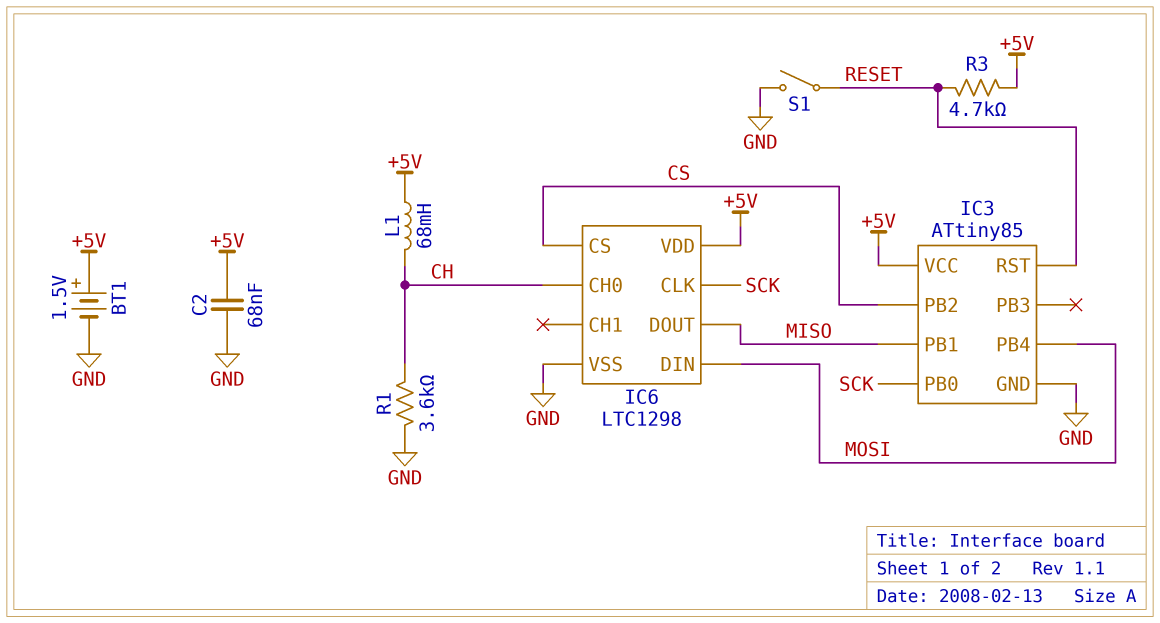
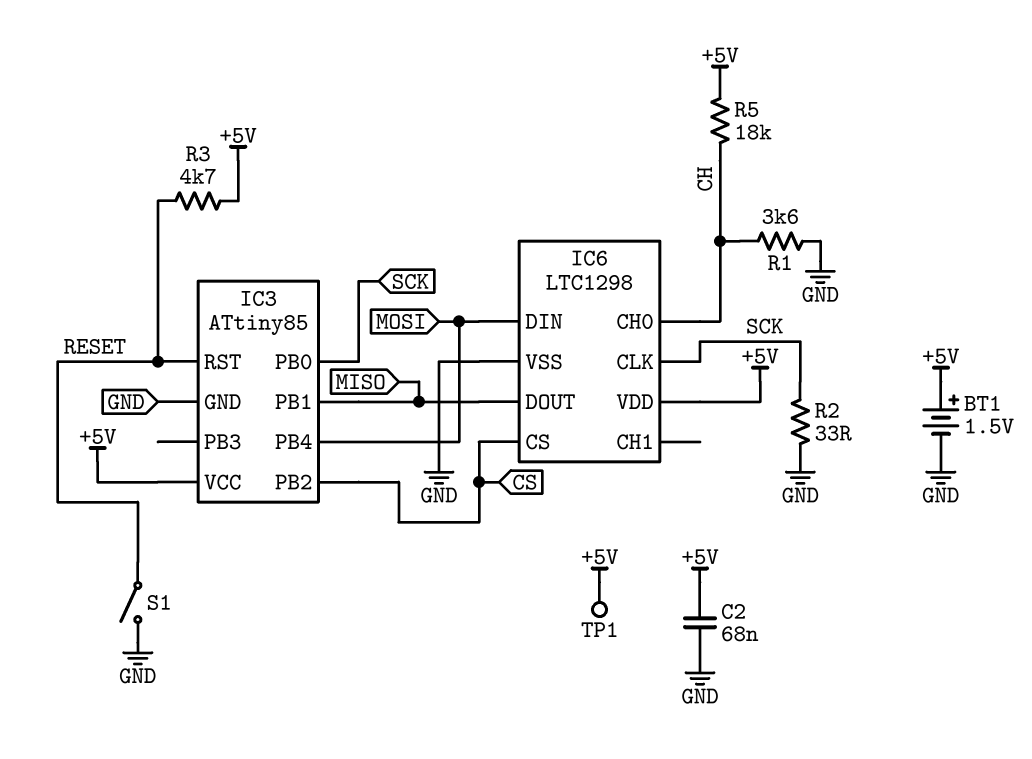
L1: 68mH (+5V, CH) -> none
R2: none -> 33 (GND, SCK)
R5: none -> 18k (+5V, CH)
TP1: none -> test point (+5V)

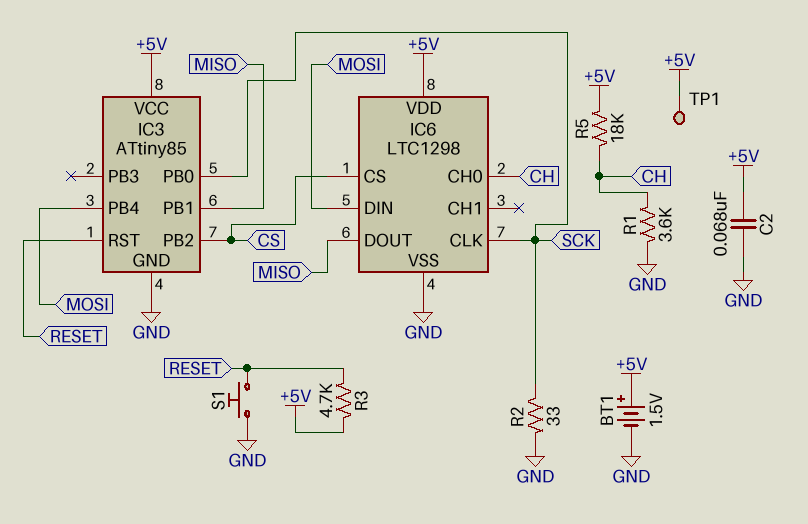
S1: switch (GND, RESET) -> button (GND, RESET)

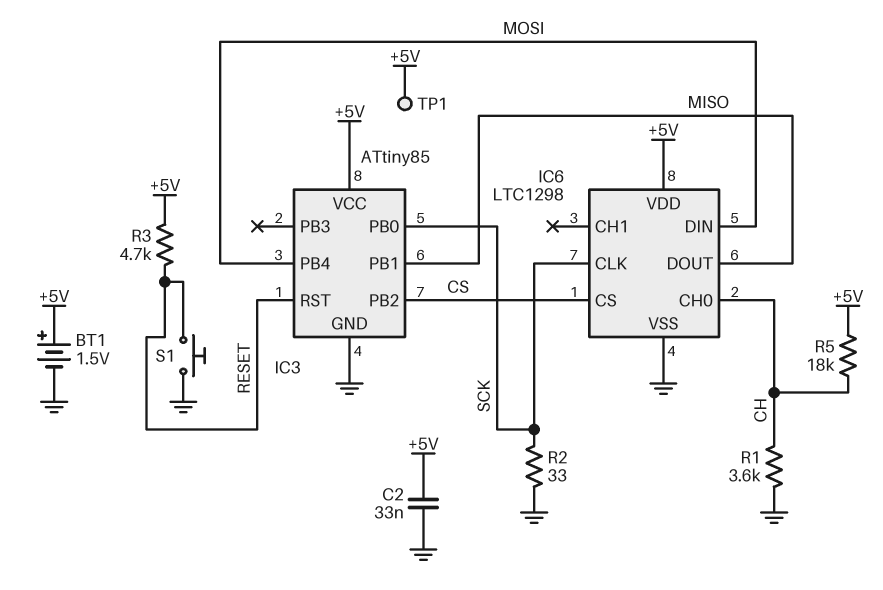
C2: 68nF (+5V, GND) -> 33nF (+5V, GND)

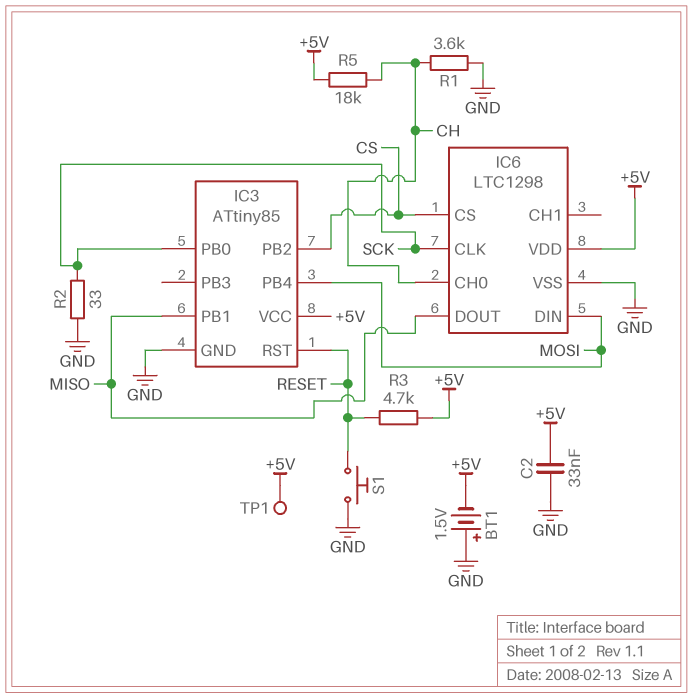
BT1: 1.5V (plus +5V, minus GND) -> 1.5V (plus GND, minus +5V)

